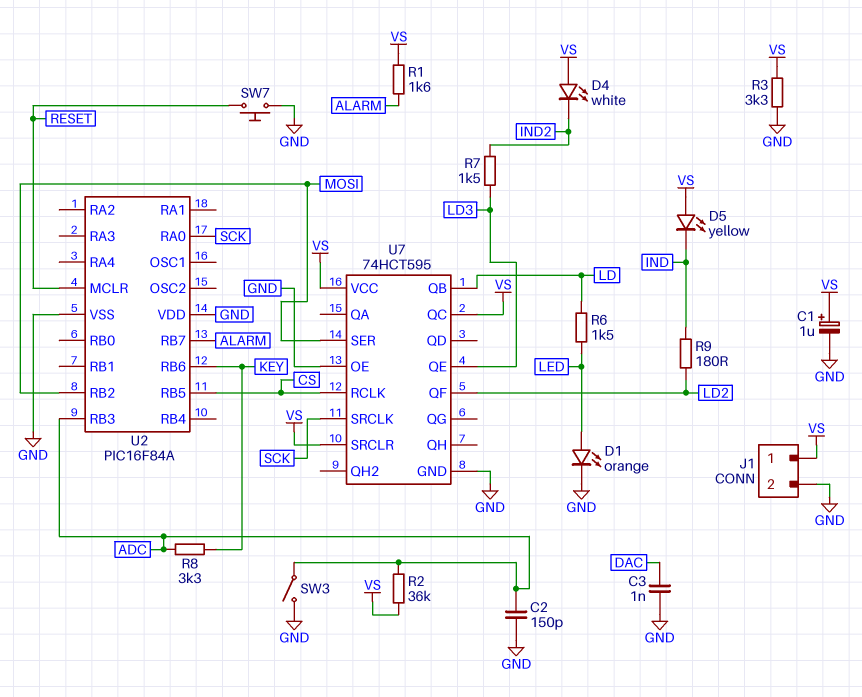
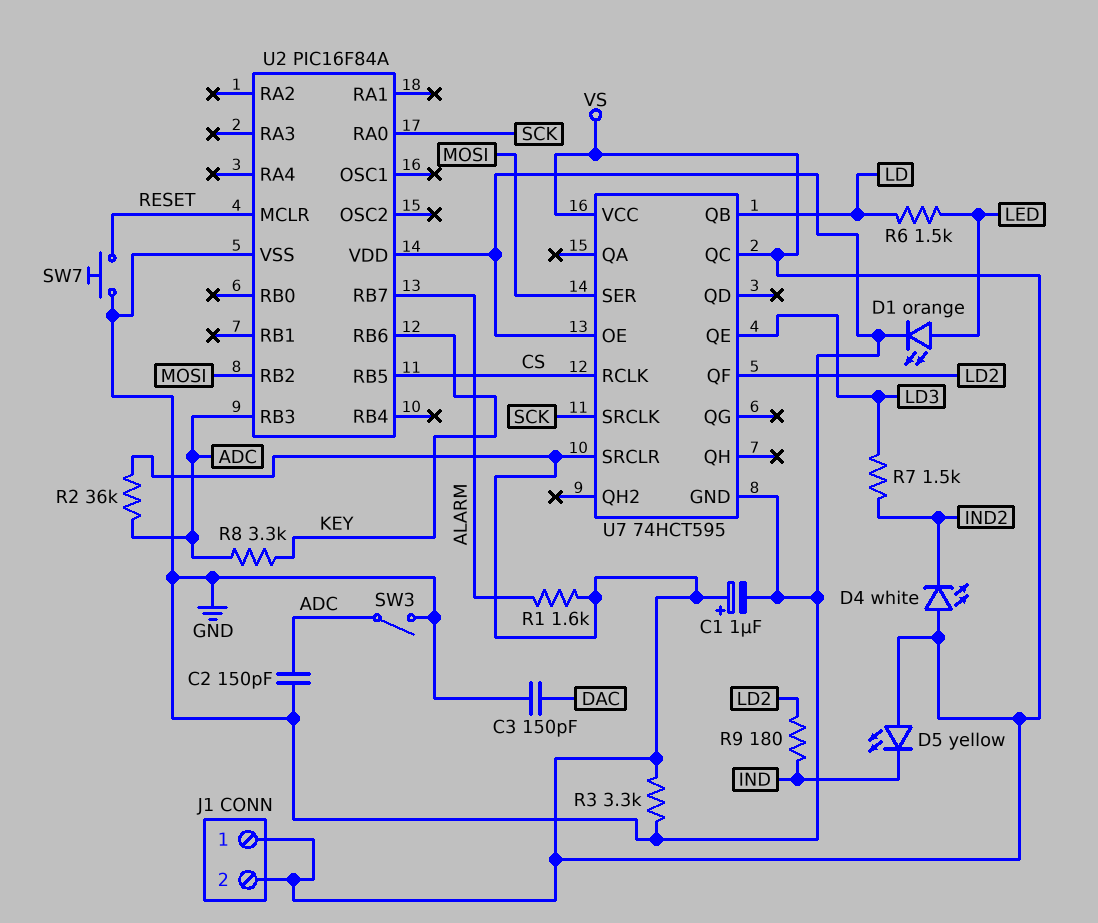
C3: 1nF (DAC, GND) -> 150pF (DAC, GND)
J1 pin 2: GND -> VS

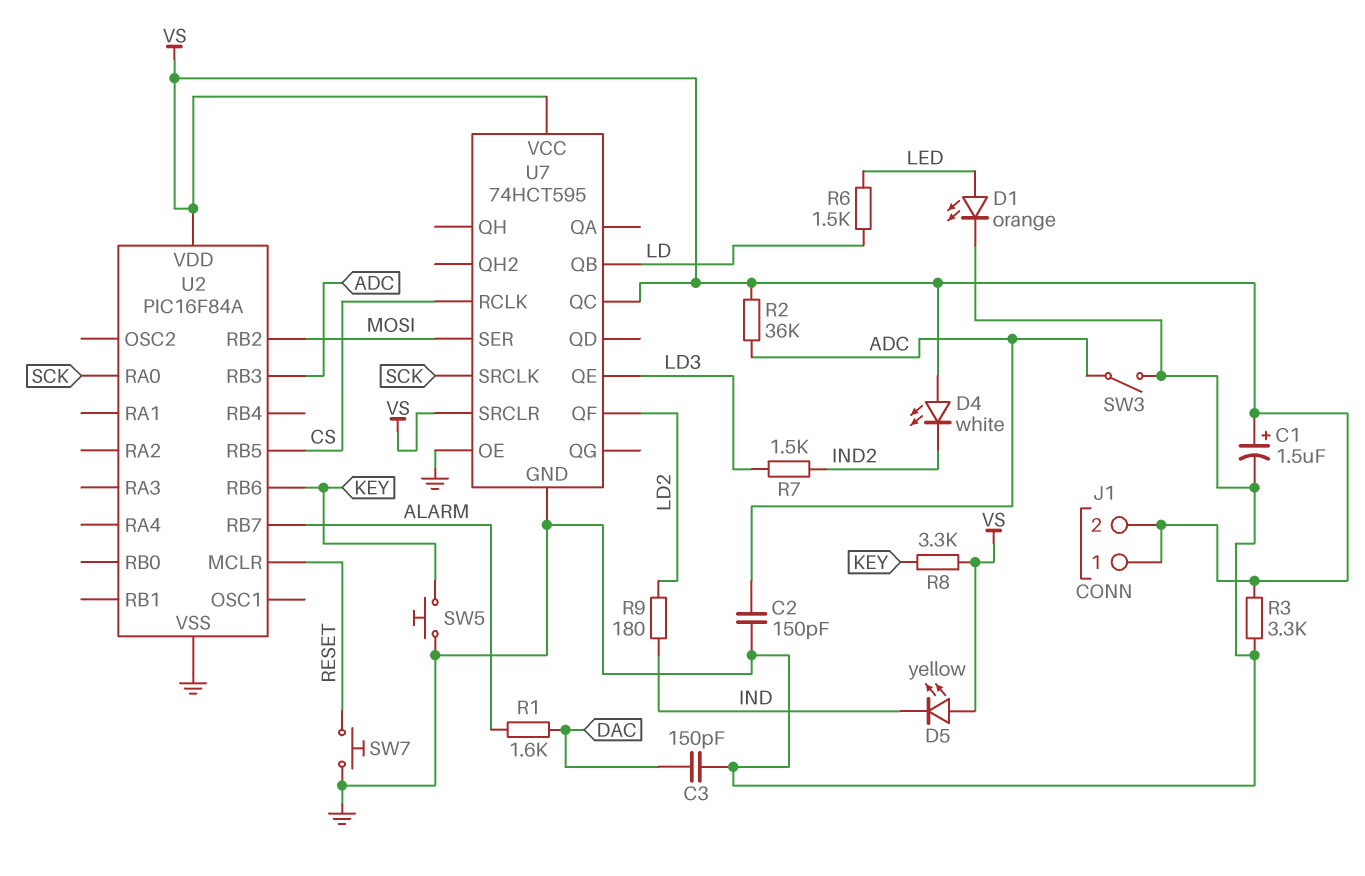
C1: 1uF (plus VS, minus GND) -> 1.5uF (plus VS, minus GND)
R1: 1.6k (ALARM, VS) -> 1.6k (ALARM, DAC)
R8: 3.3k (ADC, KEY) -> 3.3k (KEY, VS)
SW5: none -> button (GND, KEY)
U2 pin VDD: GND -> VS

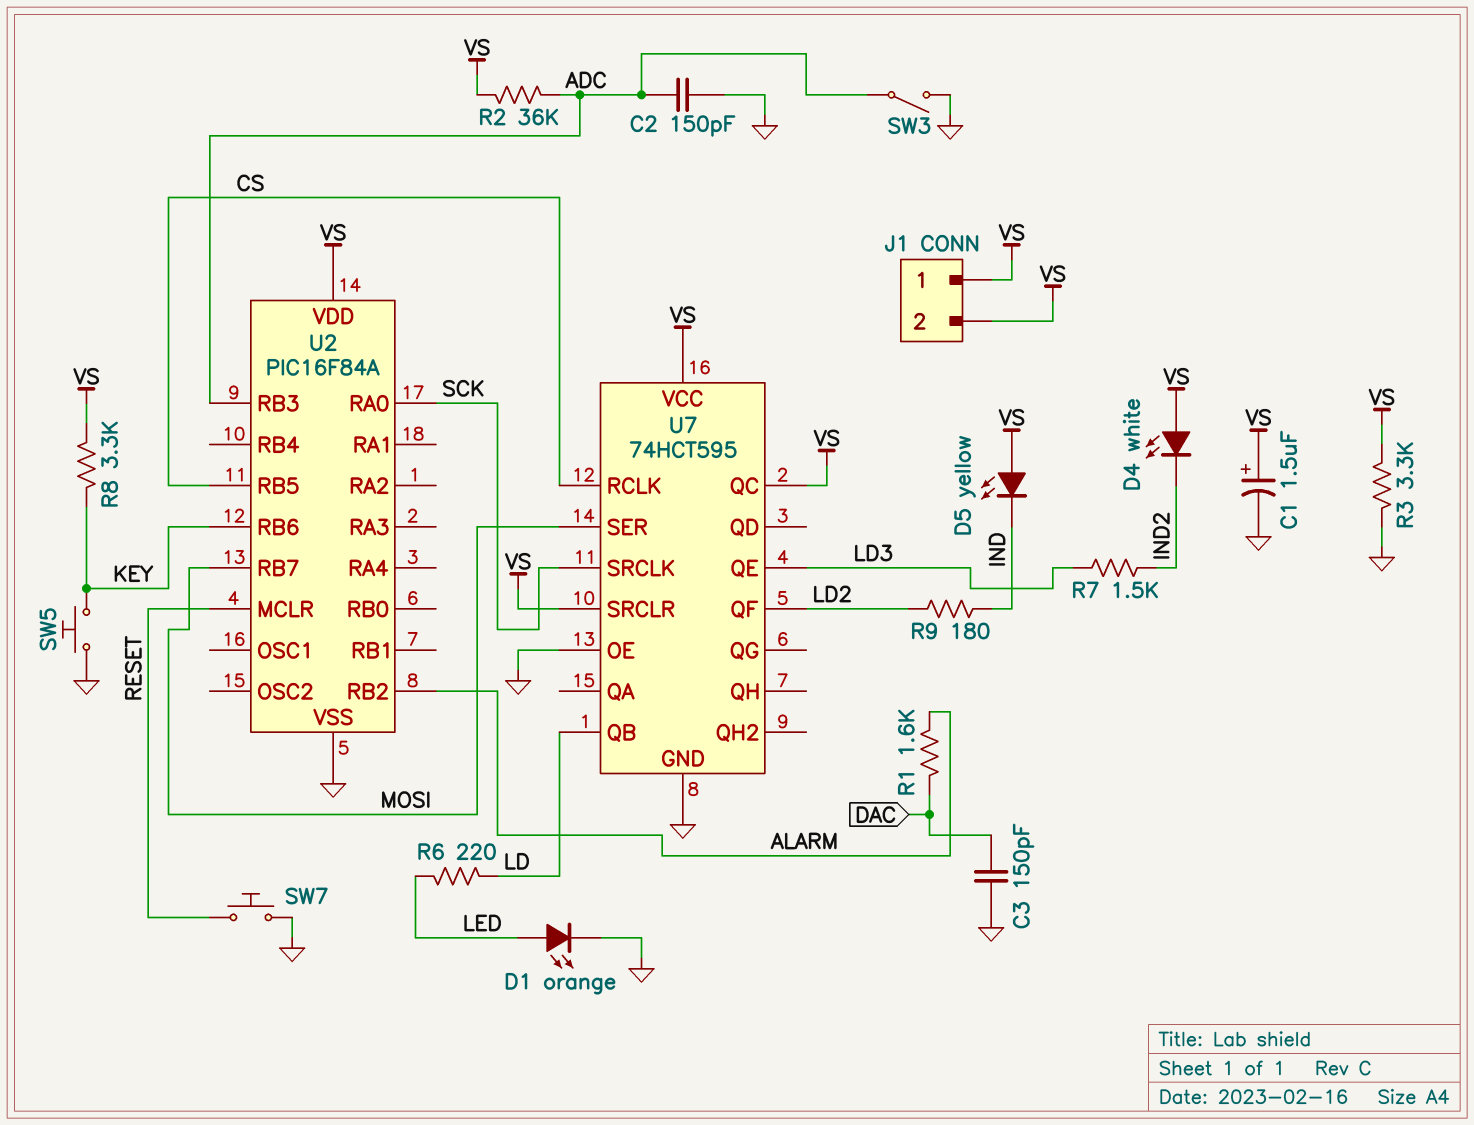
R6: 1.5k (LD, LED) -> 220 (LD, LED)
U2 pin RB2: MOSI -> ALARM
U2 pin RB7: ALARM -> MOSI

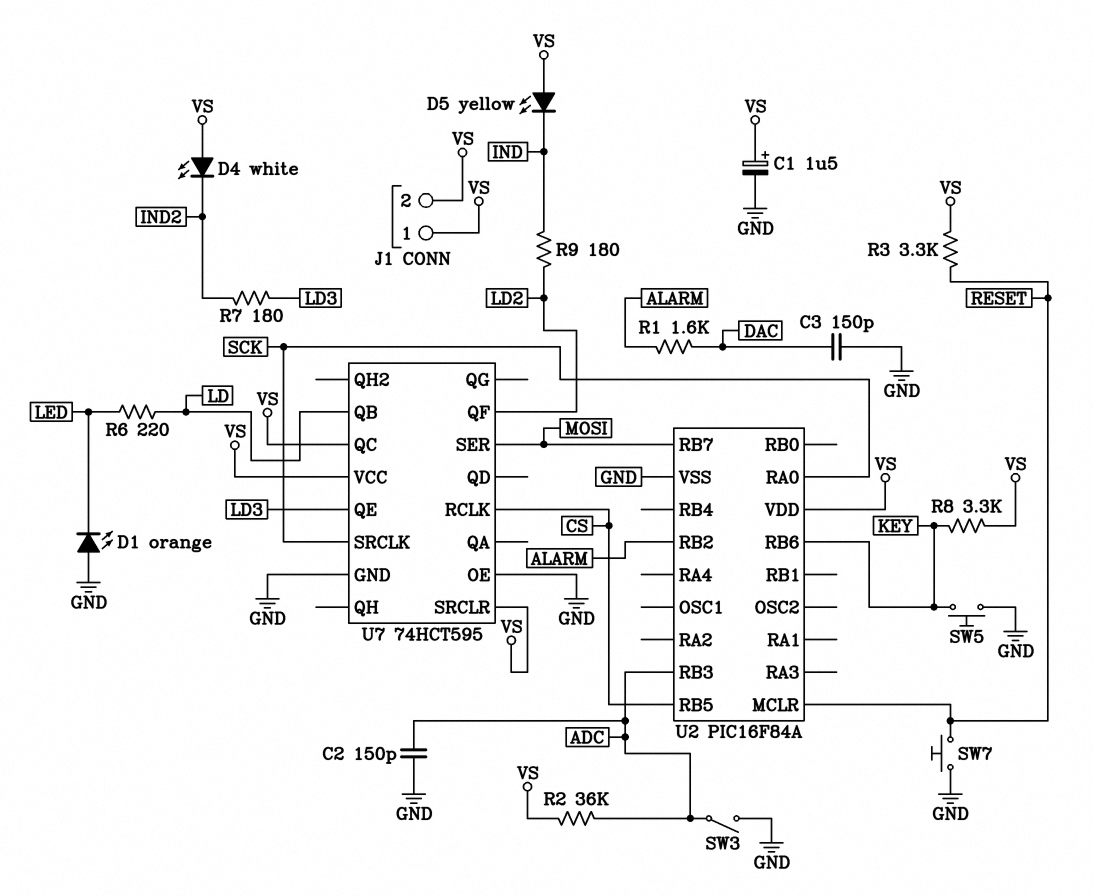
D1: LED orange (A LED, K GND) -> LED orange (A GND, K LED)
R3: 3.3k (GND, VS) -> 3.3k (RESET, VS)
R7: 1.5k (IND2, LD3) -> 180 (IND2, LD3)

